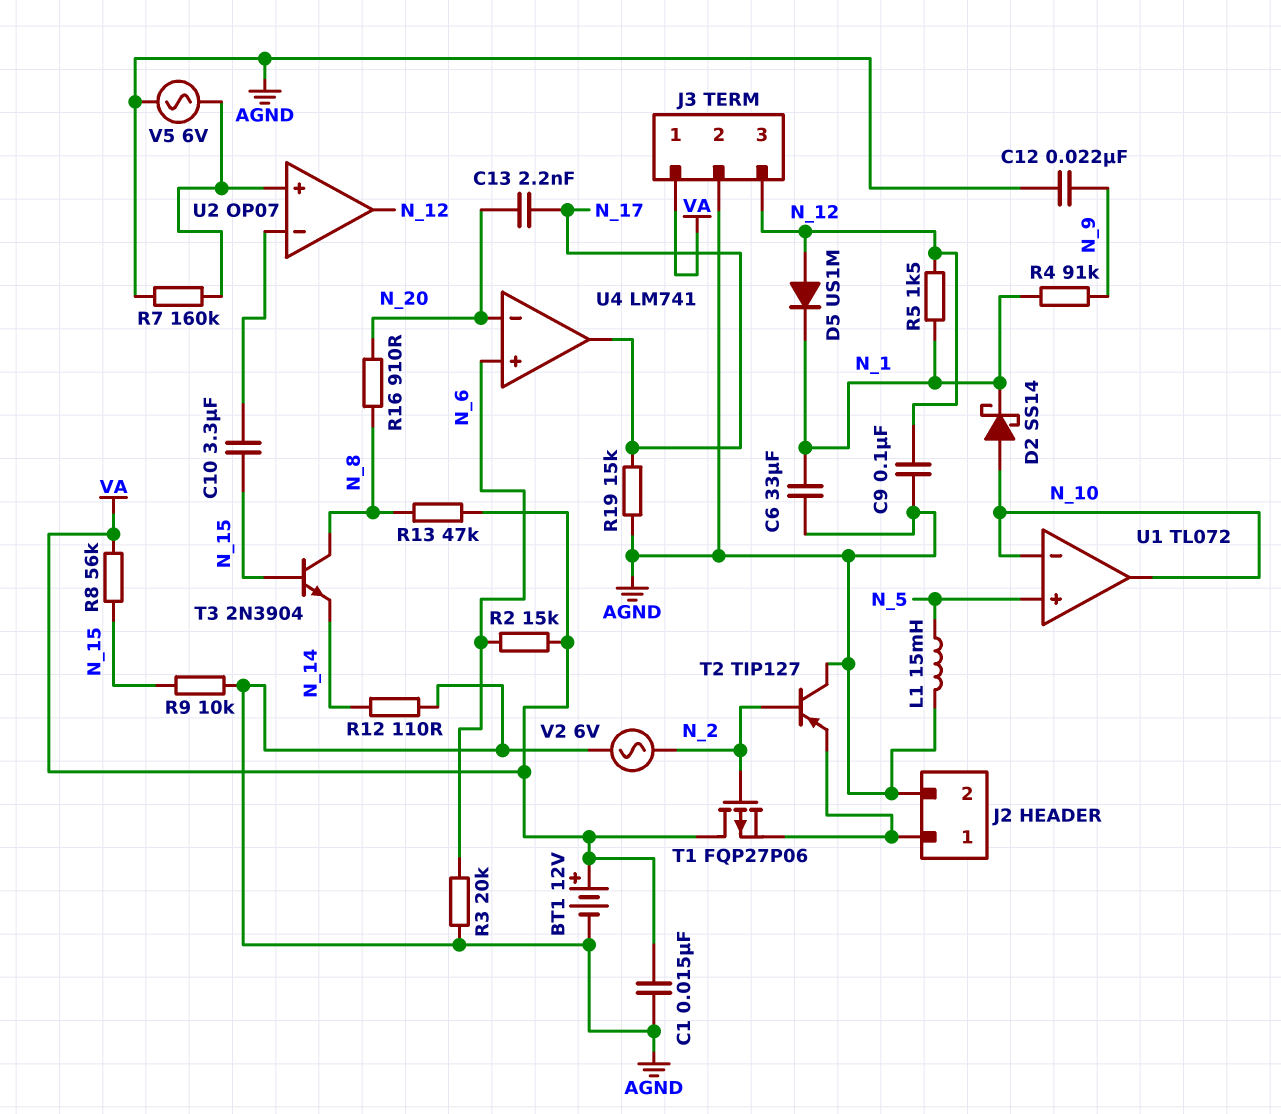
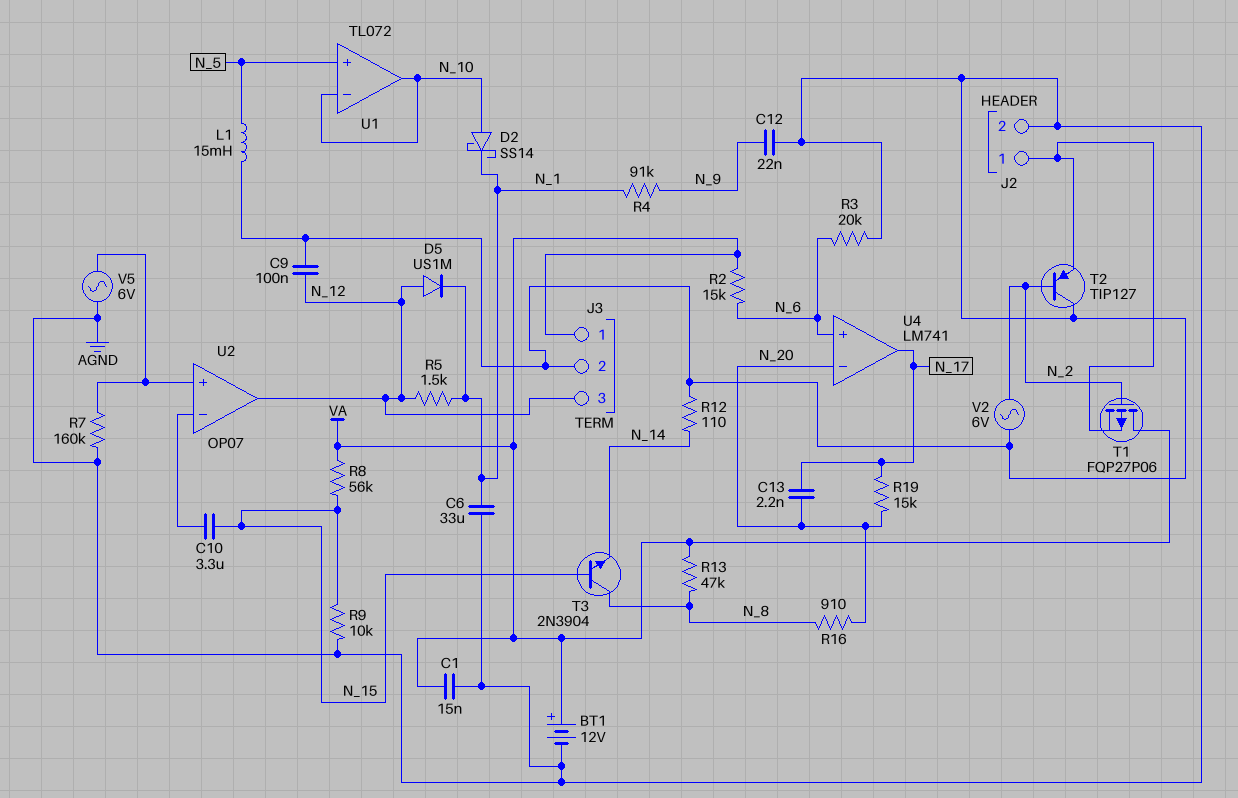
R19: 15k (AGND, N_17) -> 15k (N_17, N_20)

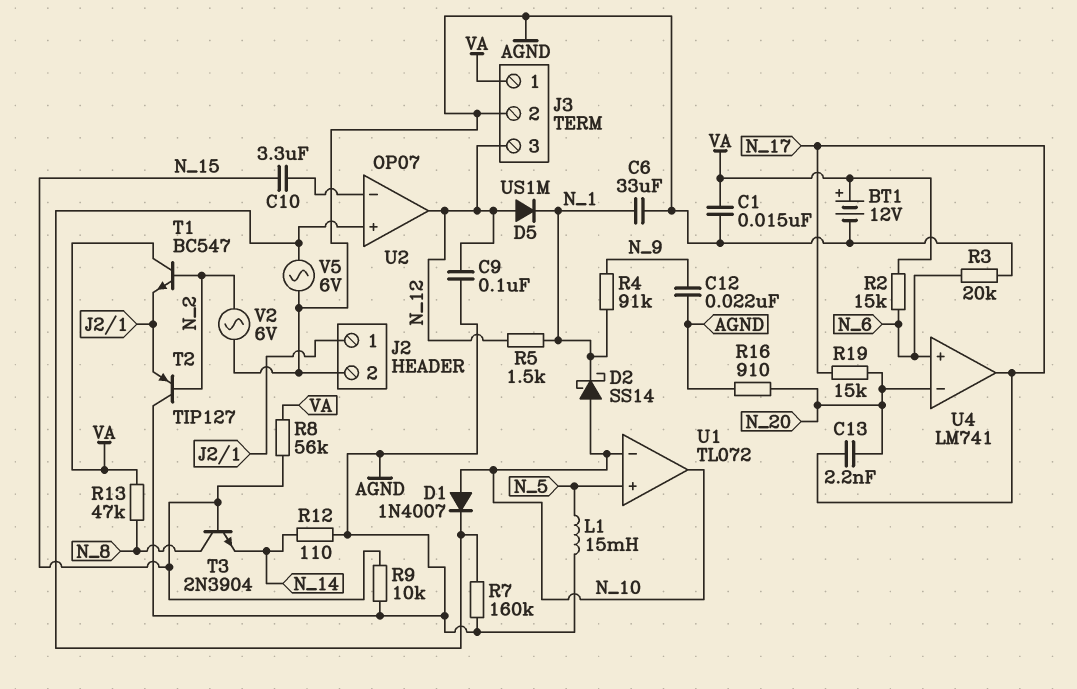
D1: none -> diode 1N4007 (A N_10, K U2/in+)
R16: 910 (N_8, N_20) -> 910 (AGND, N_20)
T1: PMOS FQP27P06 (G N_2, D VA, S J2/1) -> NPN BC547 (B N_2, C VA, E J2/1)

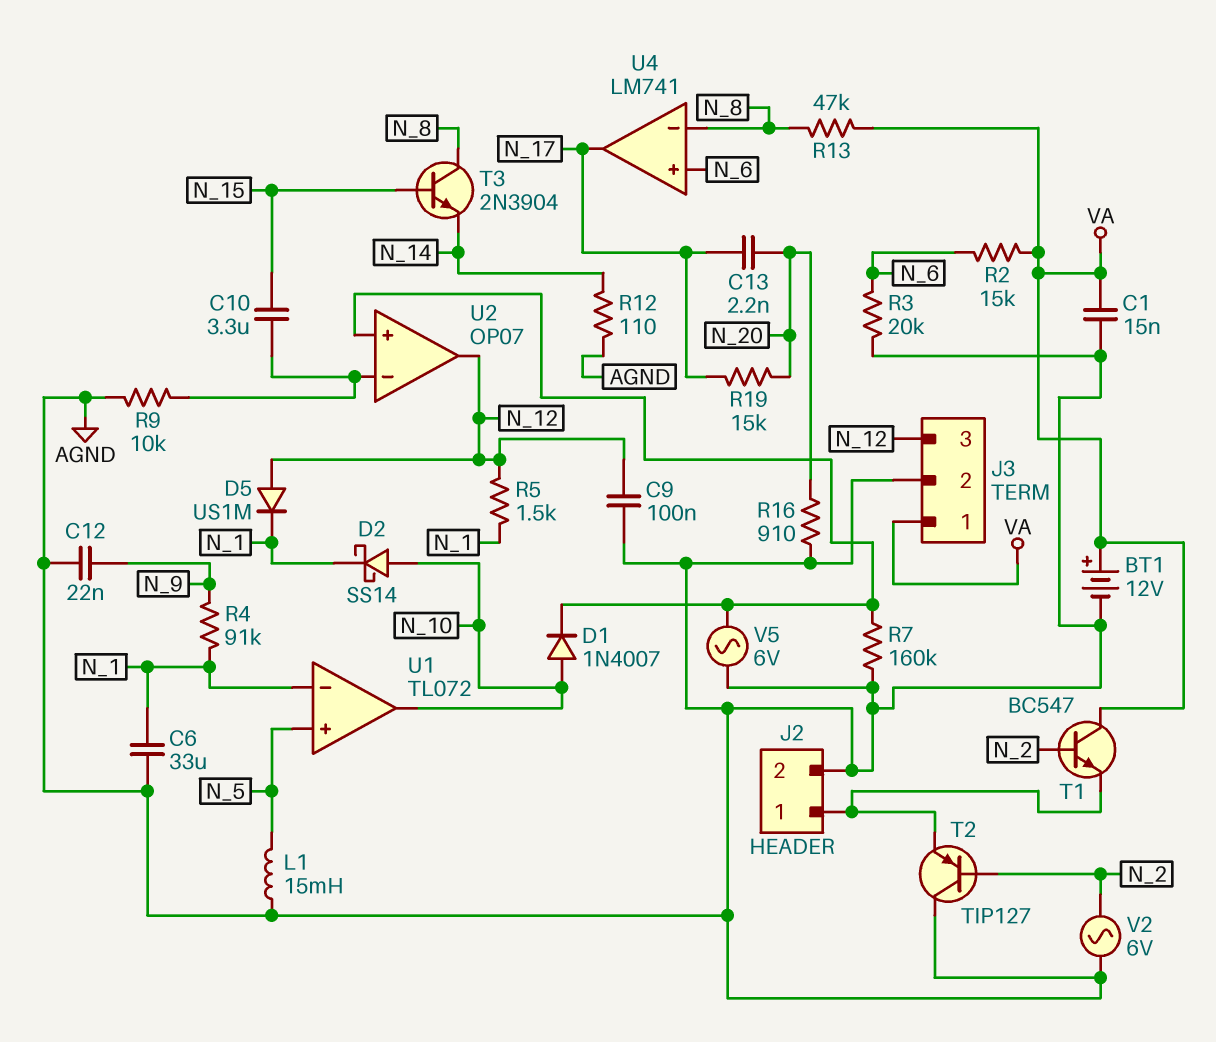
R8: 56k (N_15, VA) -> none
R9: 10k (AGND, N_15) -> 10k (AGND, U2/in-)
U1 pin in-: N_10 -> N_1
U4 pin in-: N_20 -> N_8

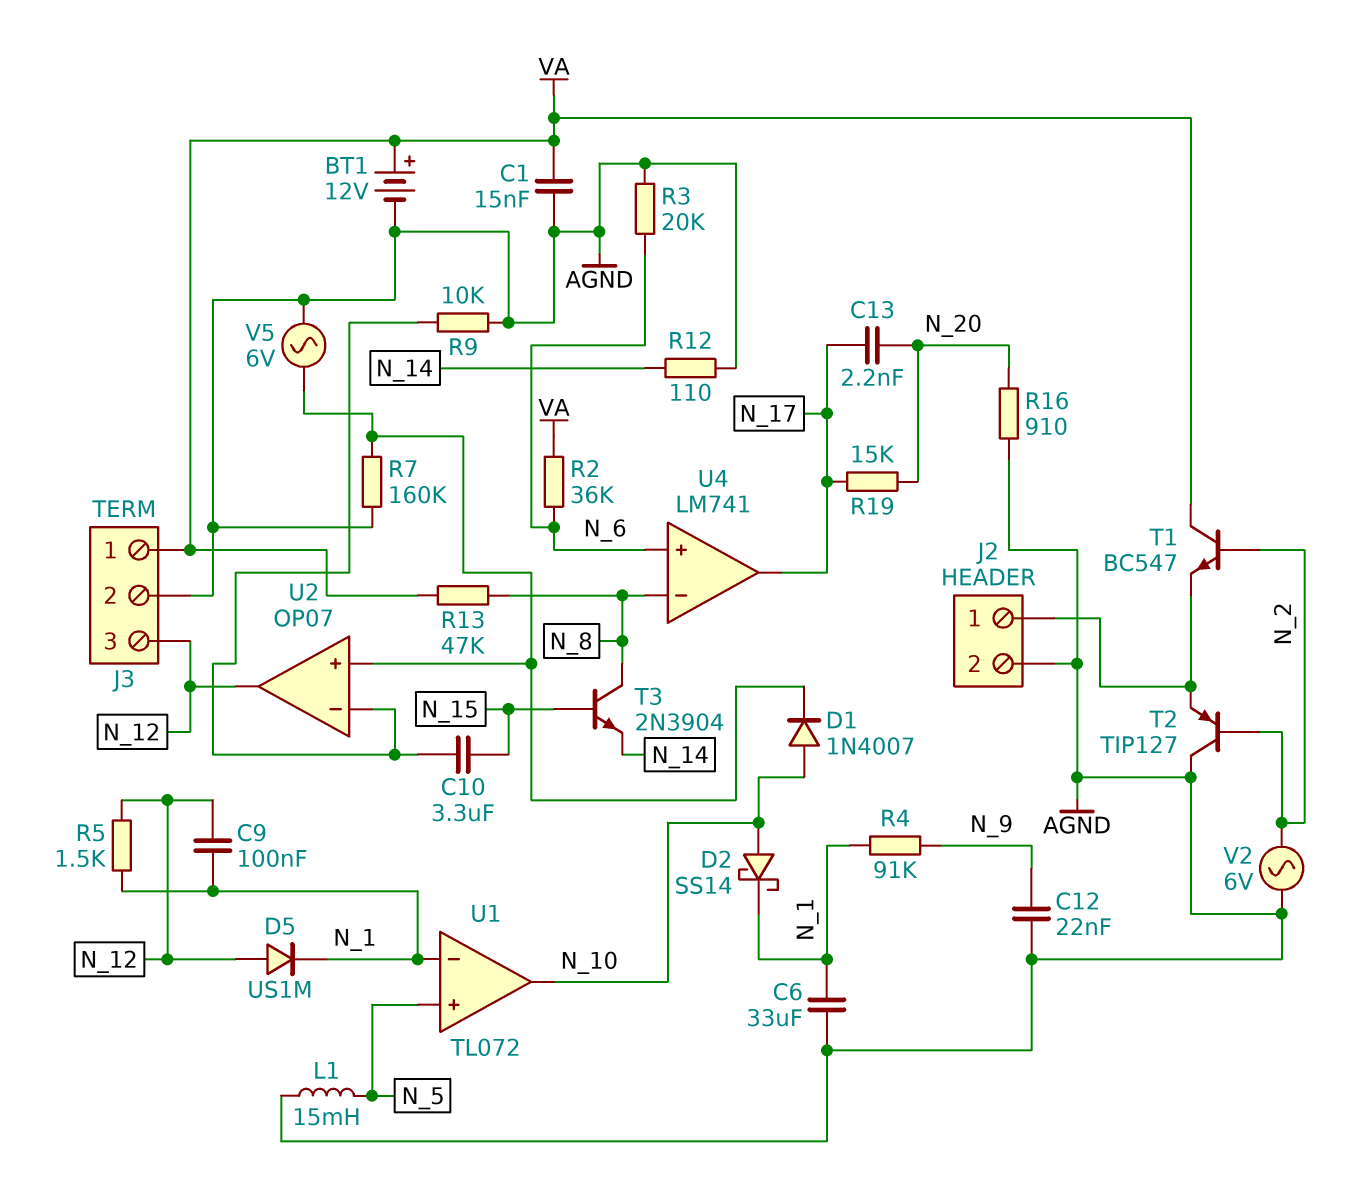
C9: 100nF (AGND, N_12) -> 100nF (N_1, N_12)
R2: 15k (N_6, VA) -> 36k (N_6, VA)

